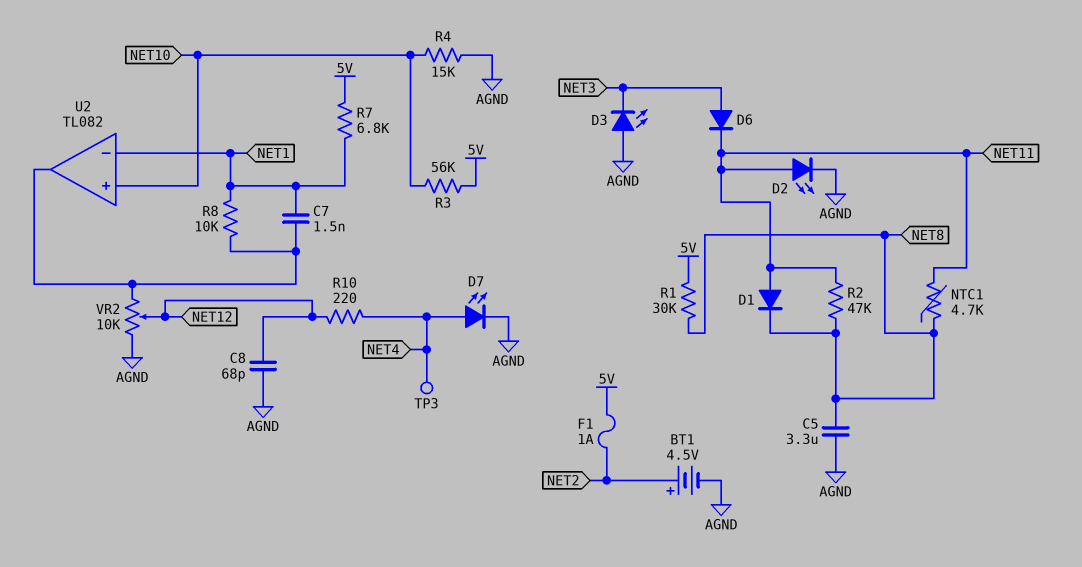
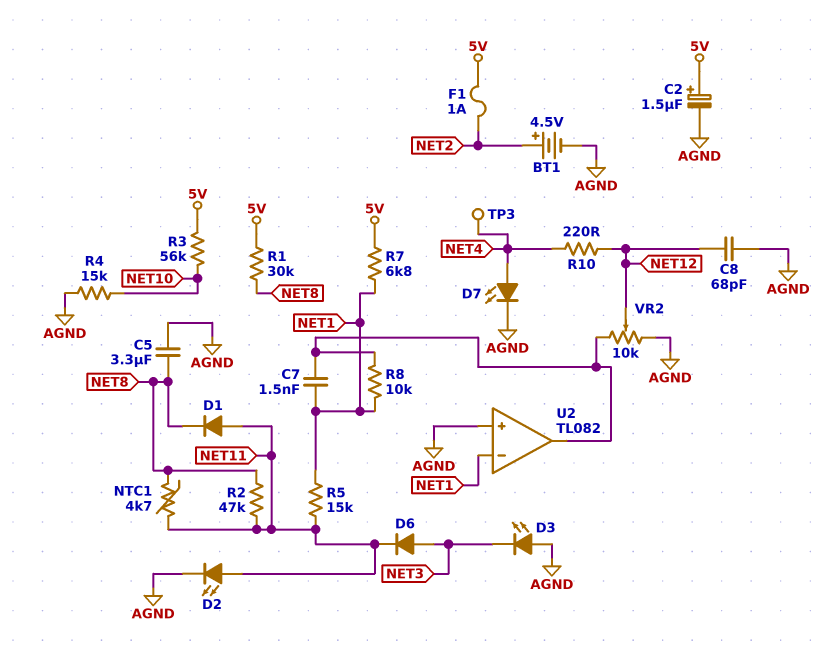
C2: none -> 1.5uF (plus 5V, minus AGND)
R5: none -> 15k (NET1, NET11)
U2 pin in+: NET10 -> AGND

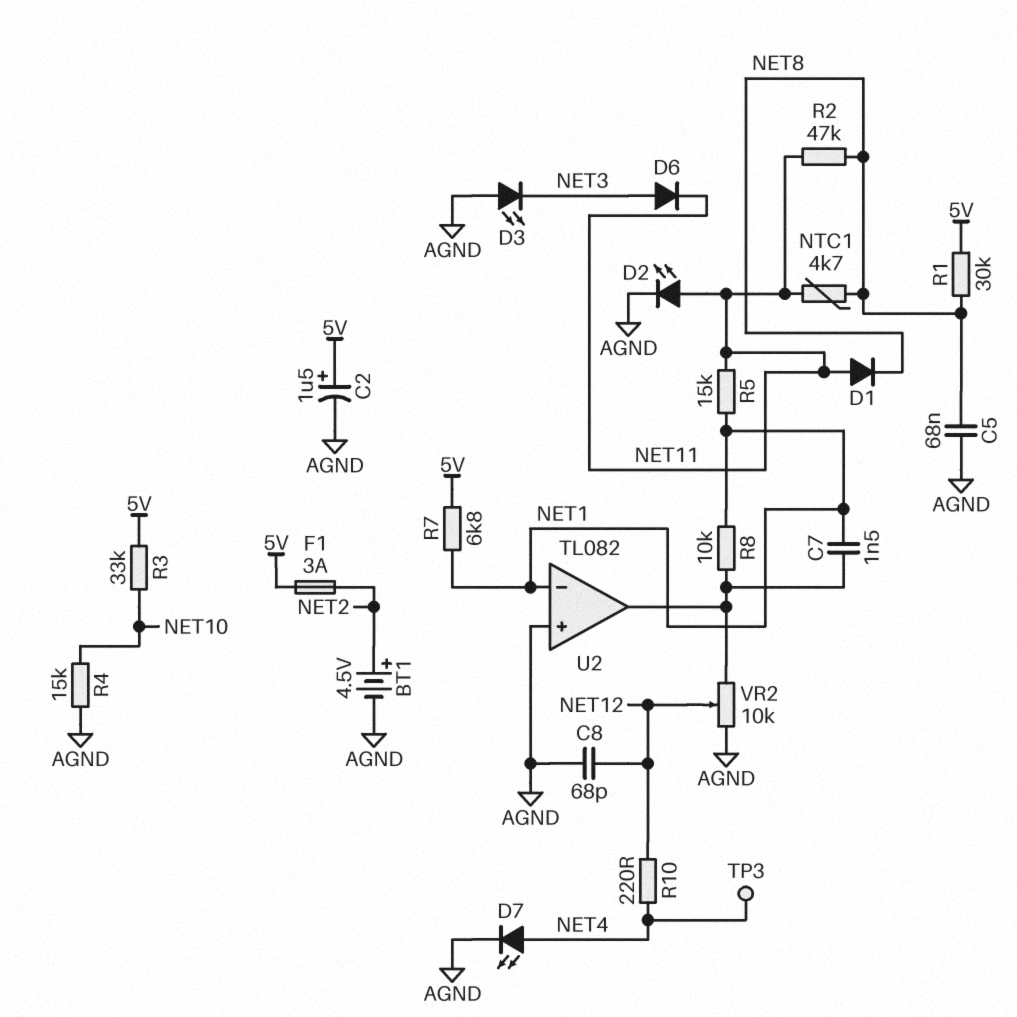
C5: 3.3uF (AGND, NET8) -> 68nF (AGND, NET8)
F1: 1A (5V, NET2) -> 3A (5V, NET2)
R3: 56k (5V, NET10) -> 33k (5V, NET10)

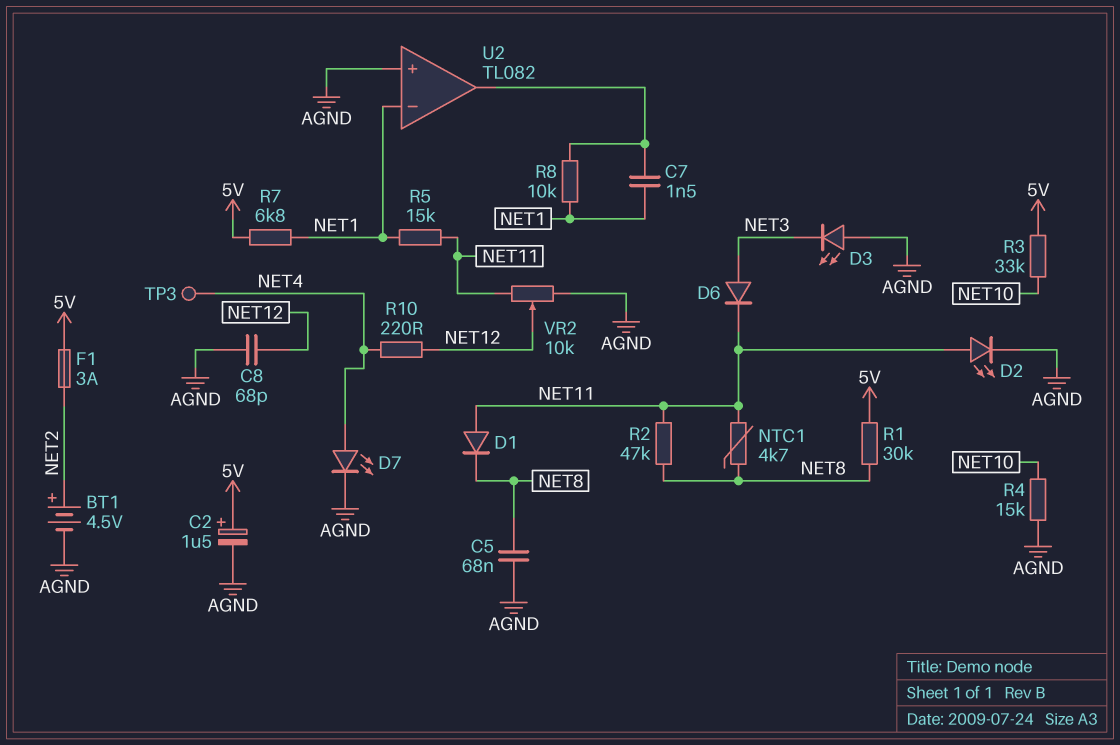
VR2: 10k (AGND, U2/out, wiper NET12) -> 10k (AGND, NET11, wiper NET12)

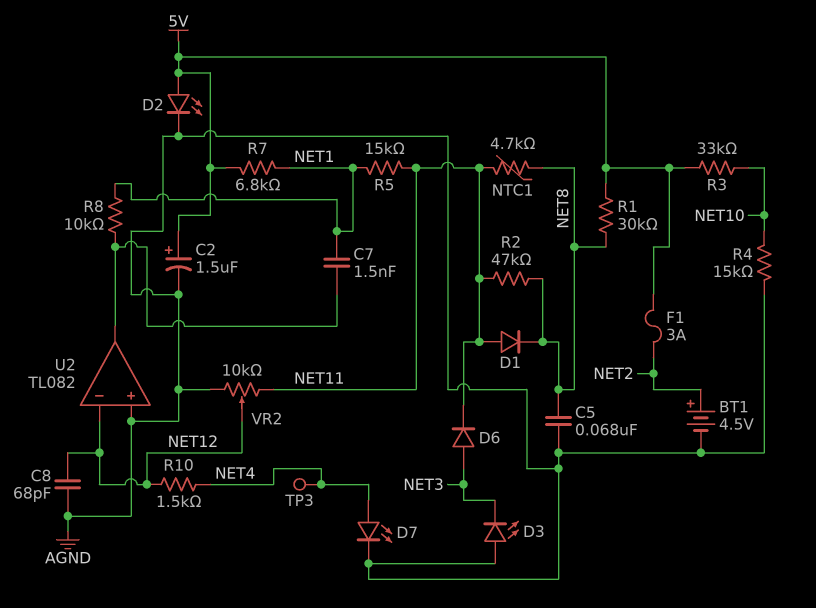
D2: LED (A NET11, K AGND) -> LED (A 5V, K AGND)
R10: 220 (NET4, NET12) -> 1.5k (NET4, NET12)
U2 pin in-: NET1 -> NET12

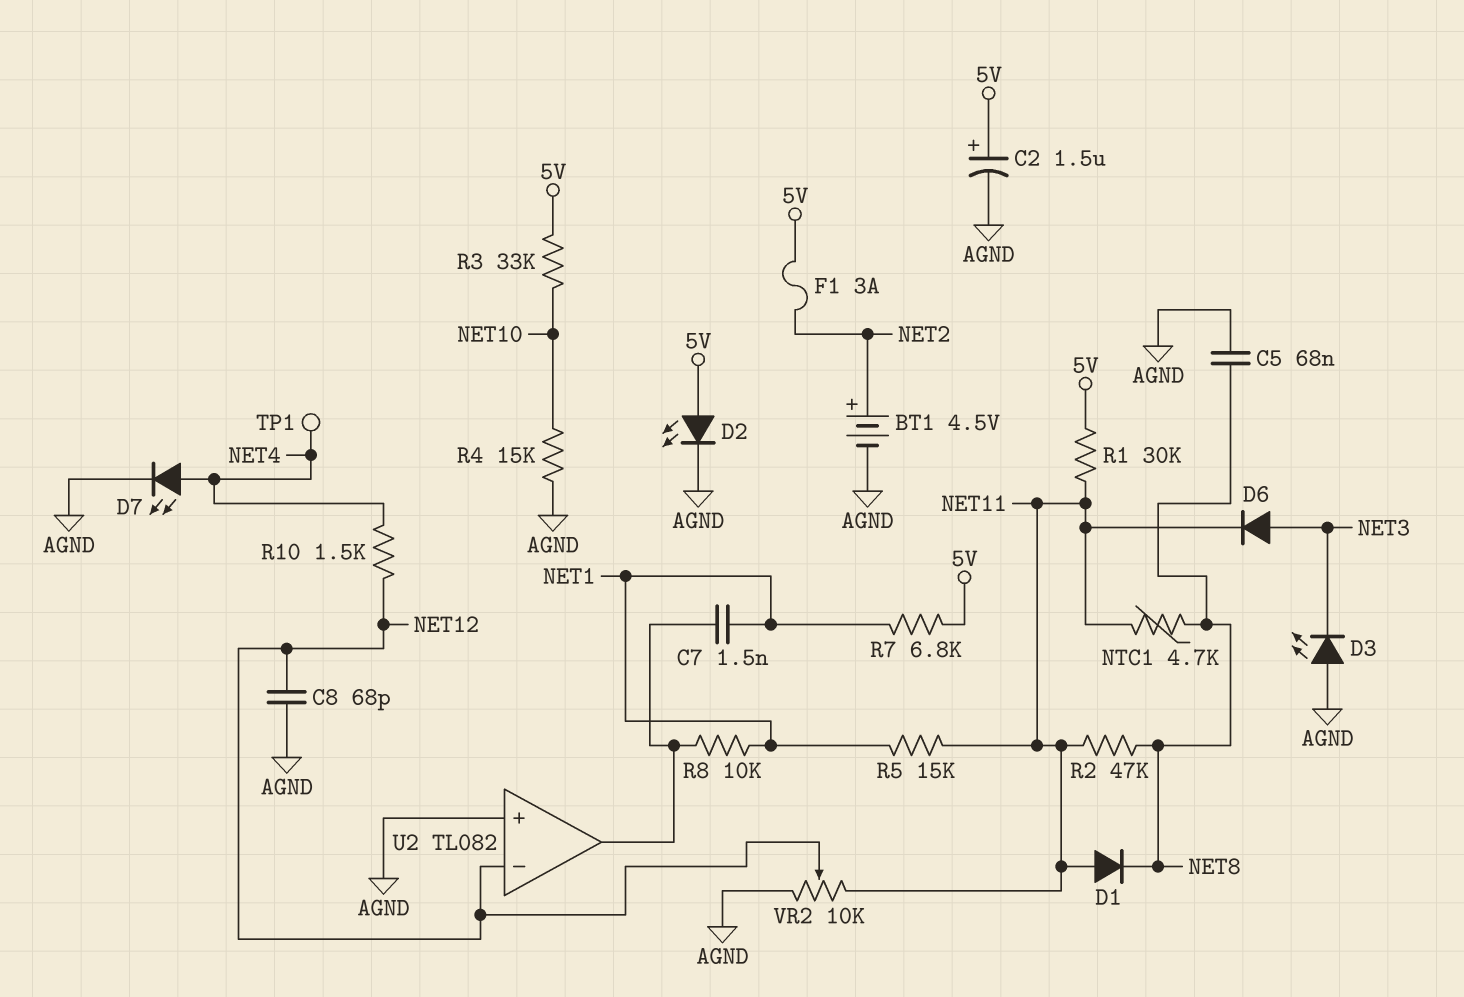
R1: 30k (5V, NET8) -> 30k (5V, NET11)
TP1: none -> test point (NET4)
TP3: test point (NET4) -> none

